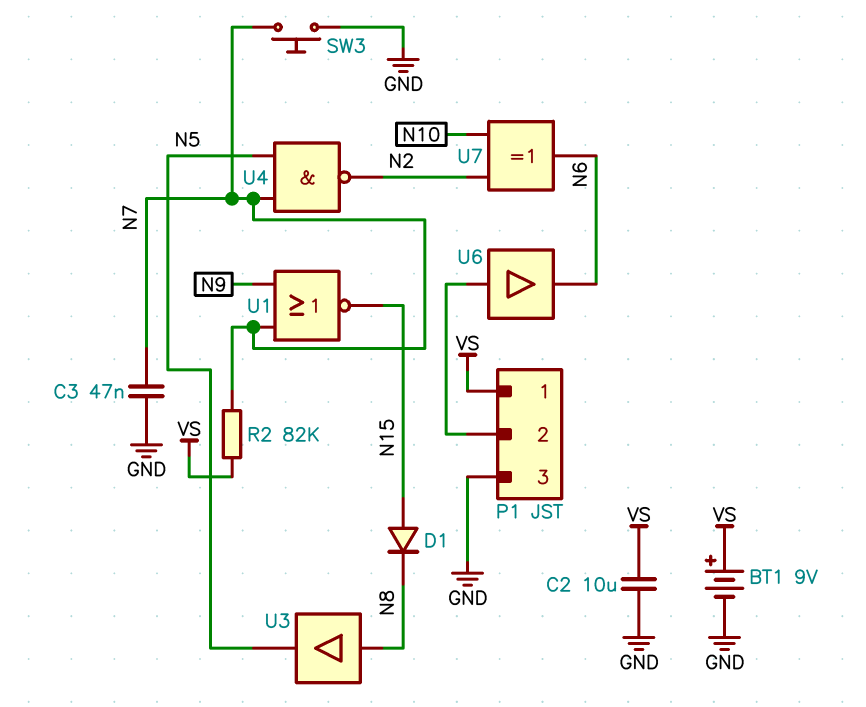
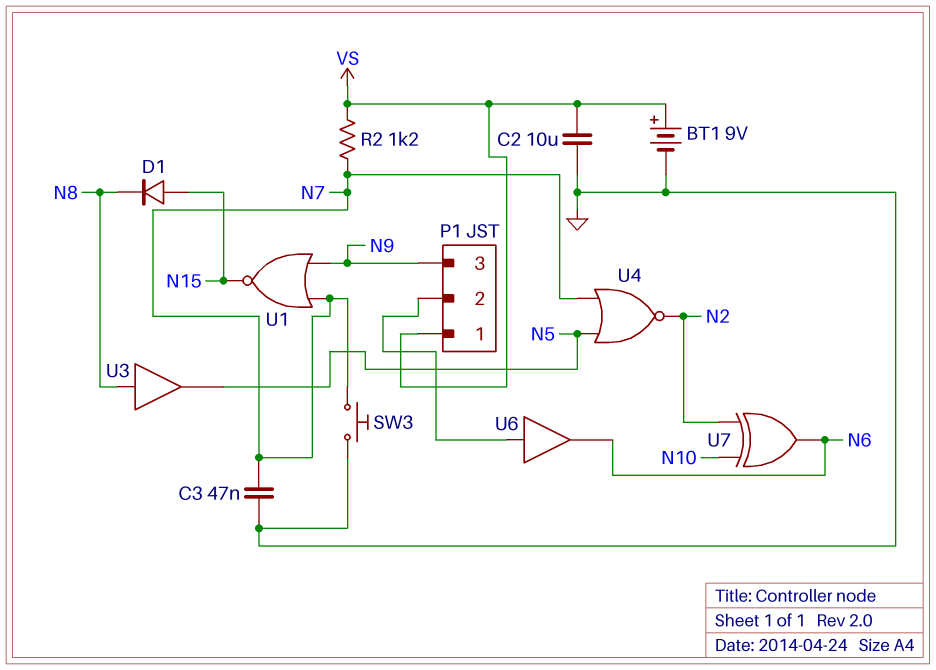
P1 pin 3: GND -> N9
R2: 82k (N7, VS) -> 1.2k (N7, VS)
U4: NAND (in N5, in N7, out N2) -> NOR (in N5, in N7, out N2)

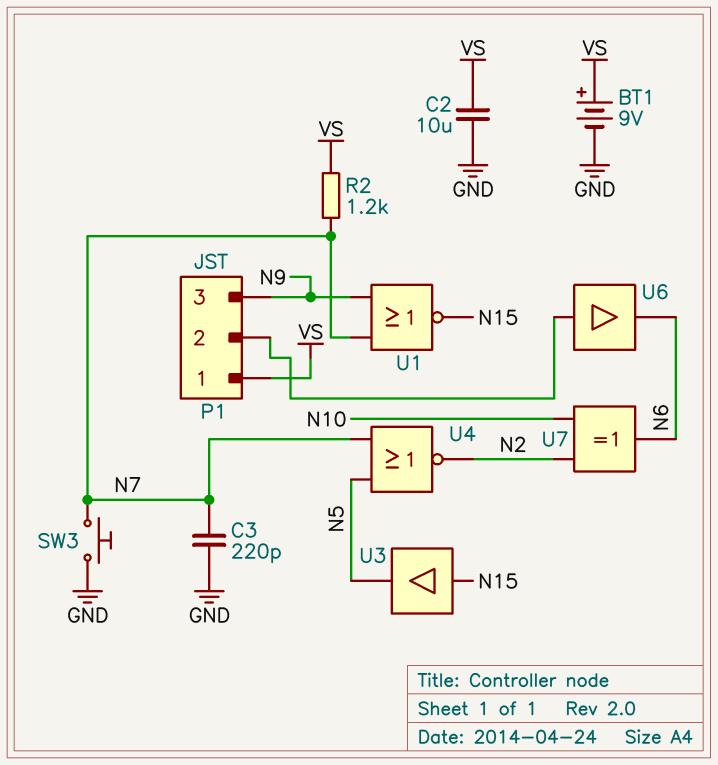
C3: 47nF (GND, N7) -> 220pF (GND, N7)
D1: diode (A N15, K N8) -> none
U3: buffer (in N8, out N5) -> buffer (in N15, out N5)

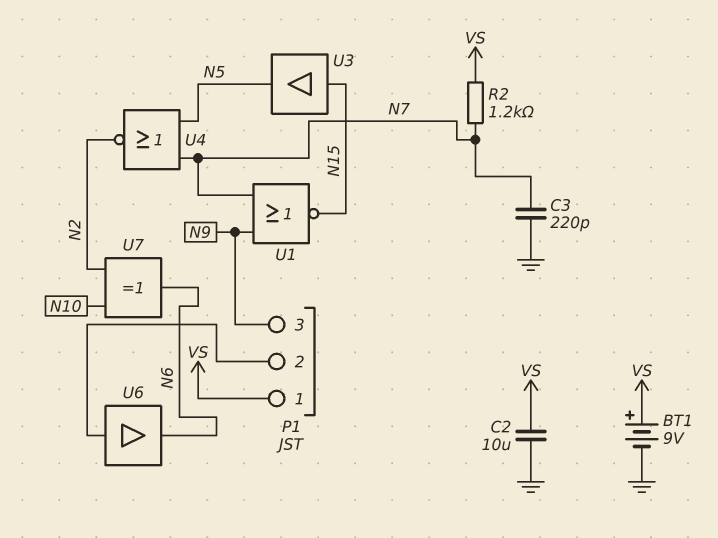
SW3: button (GND, N7) -> none

